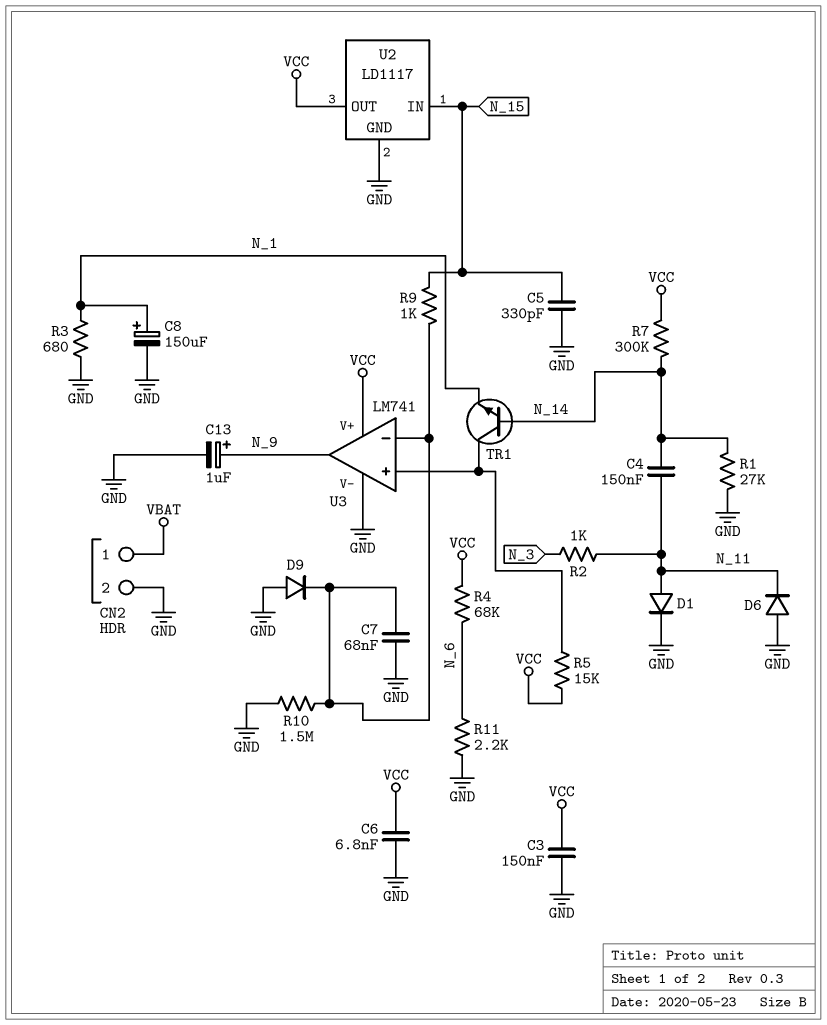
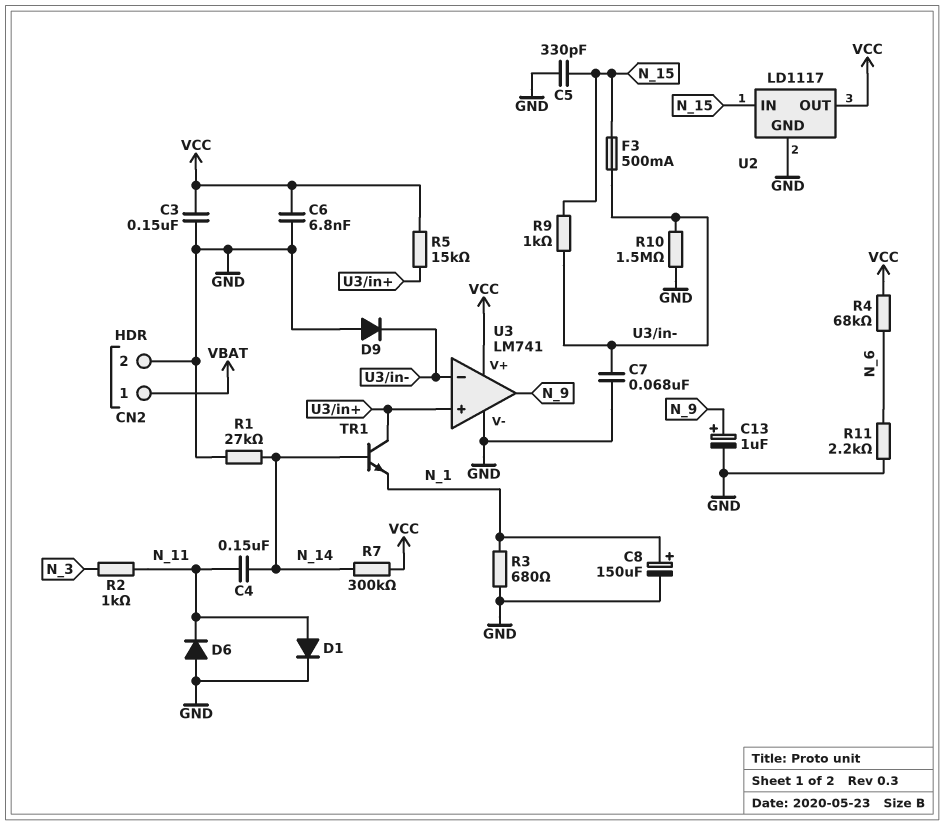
F3: none -> 500mA (N_15, U3/in-)

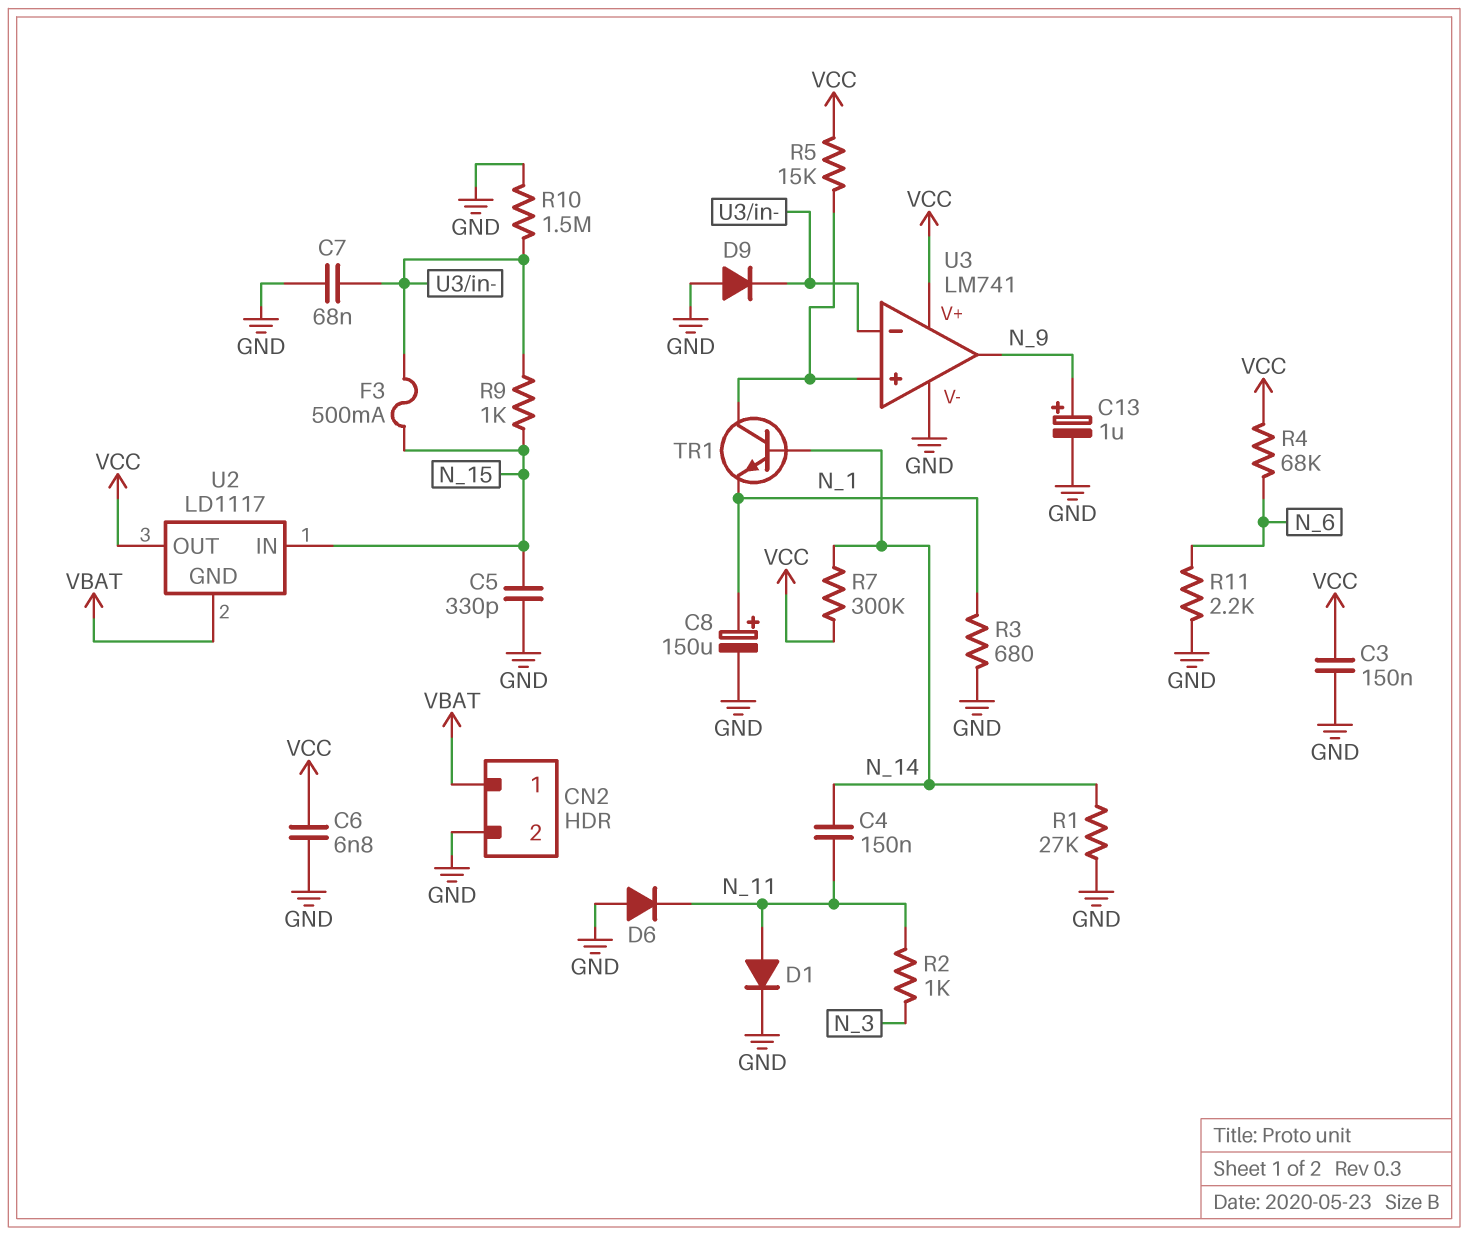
U2 pin GND: GND -> VBAT

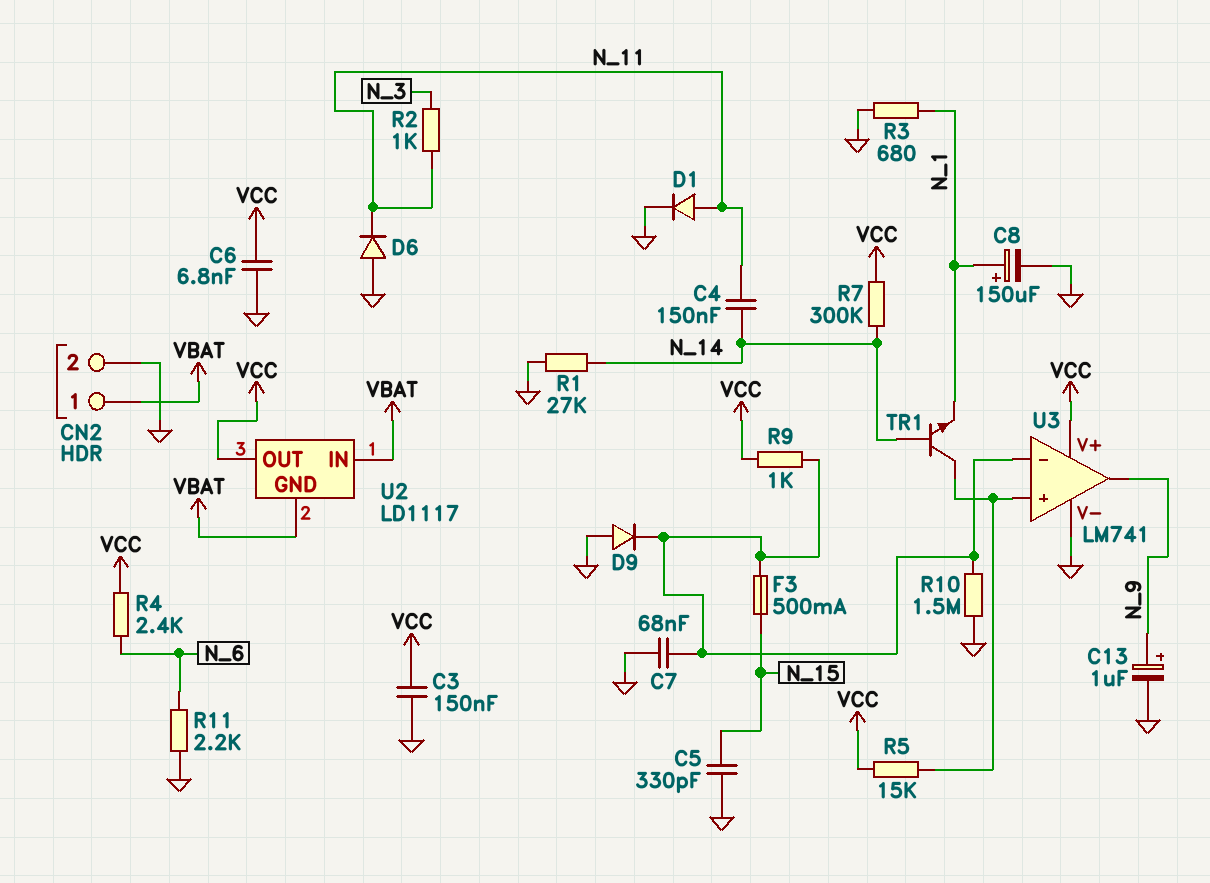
R4: 68k (N_6, VCC) -> 2.4k (N_6, VCC)
R9: 1k (N_15, U3/in-) -> 1k (U3/in-, VCC)
U2 pin IN: N_15 -> VBAT

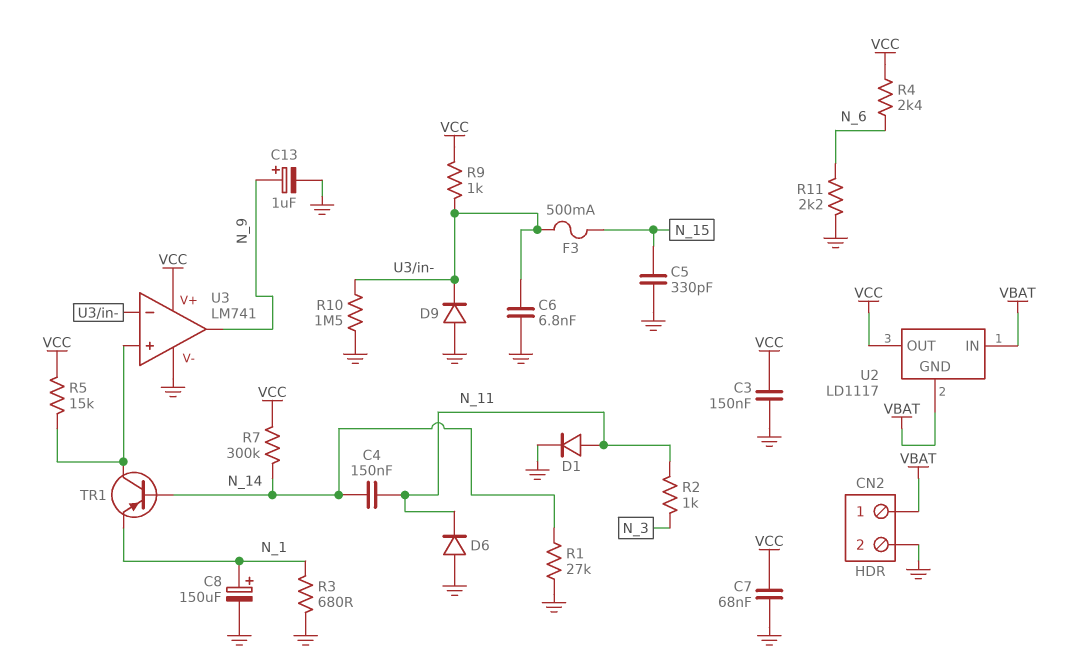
C6: 6.8nF (GND, VCC) -> 6.8nF (GND, U3/in-)
C7: 68nF (GND, U3/in-) -> 68nF (GND, VCC)
TR1: NPN (B N_14, C U3/in+, E N_1) -> PNP (B N_14, C U3/in+, E N_1)

